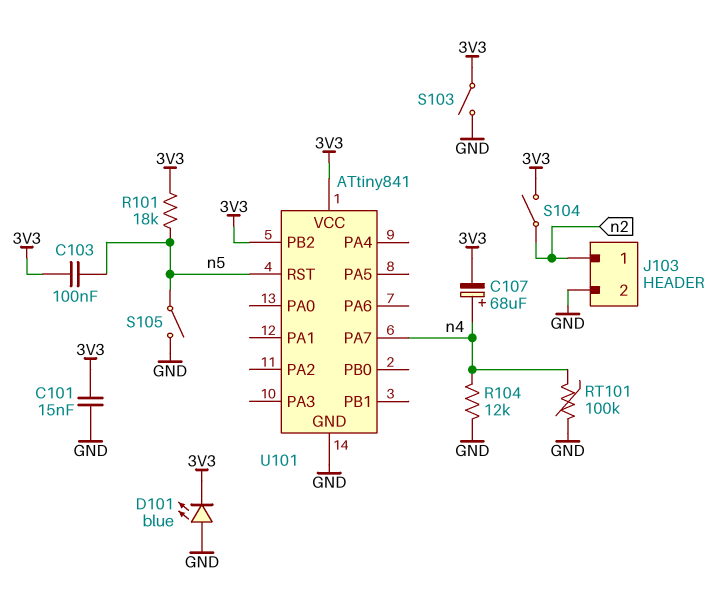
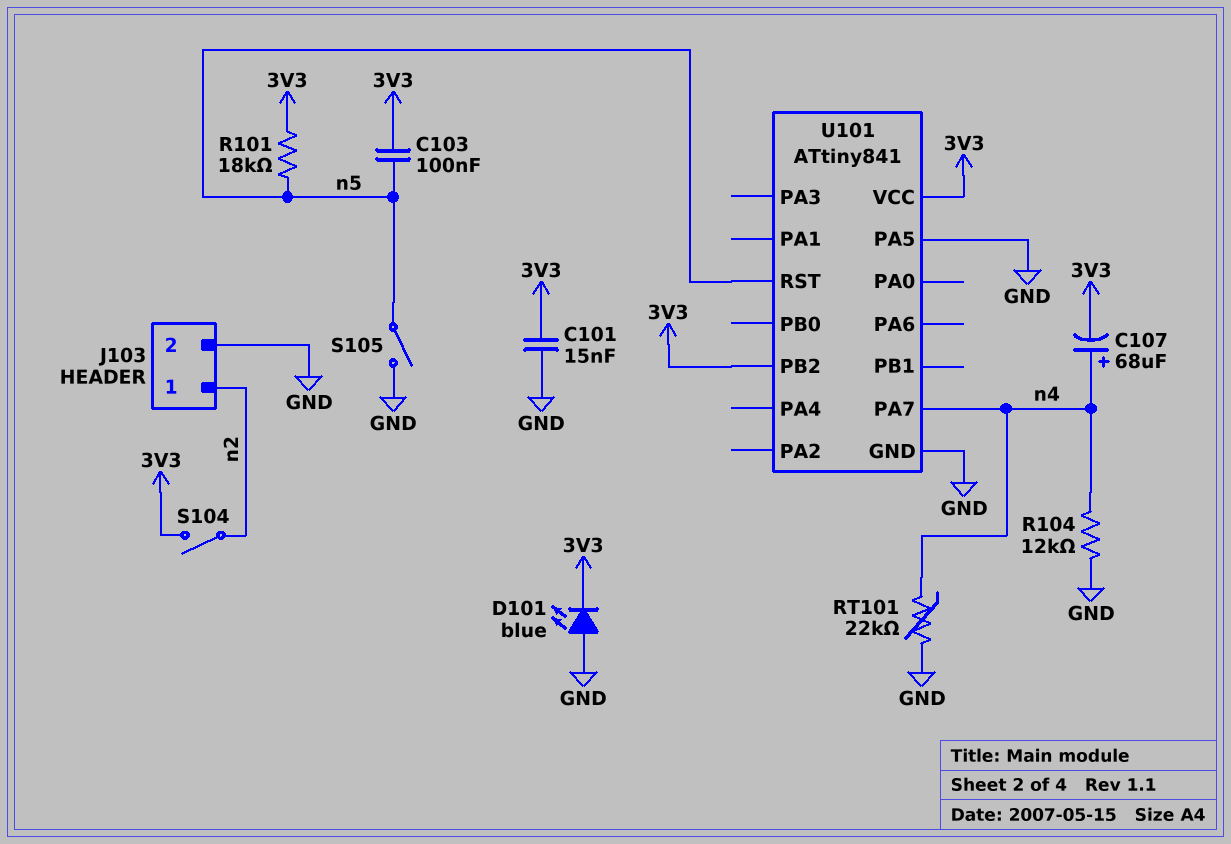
RT101: 100k (GND, n4) -> 22k (GND, n4)
S103: switch (3V3, GND) -> none
U101 pin PA5: none -> GND

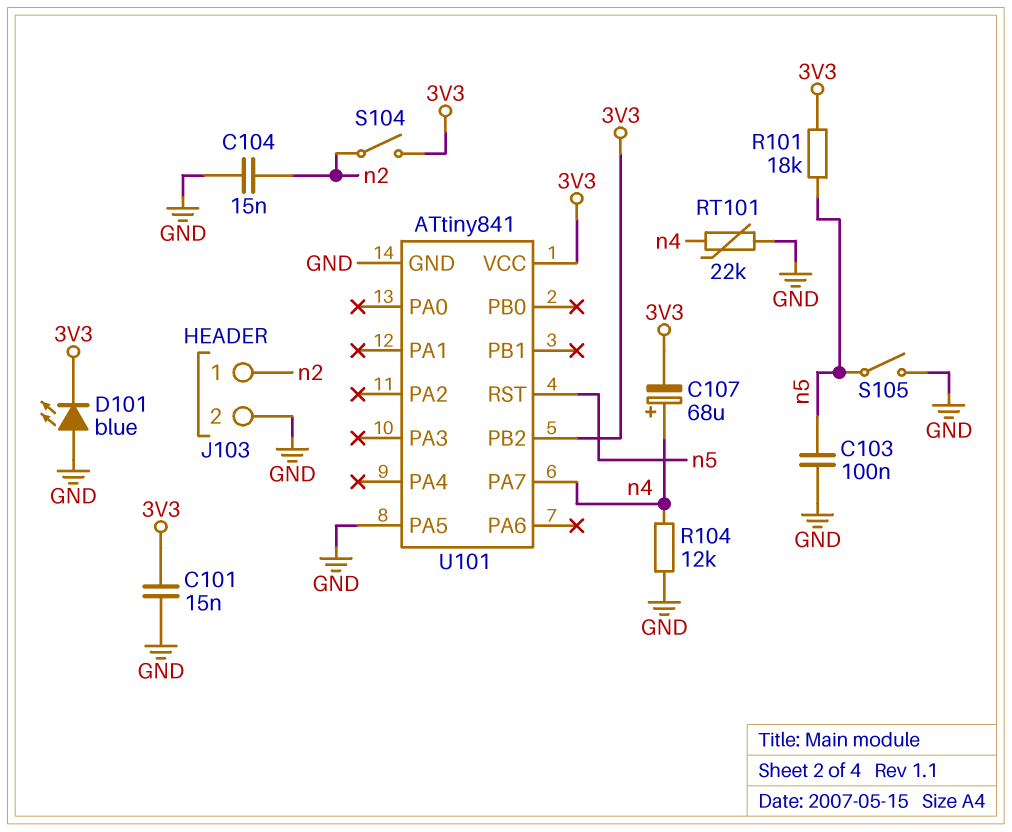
C103: 100nF (3V3, n5) -> 100nF (GND, n5)
C104: none -> 15nF (GND, n2)

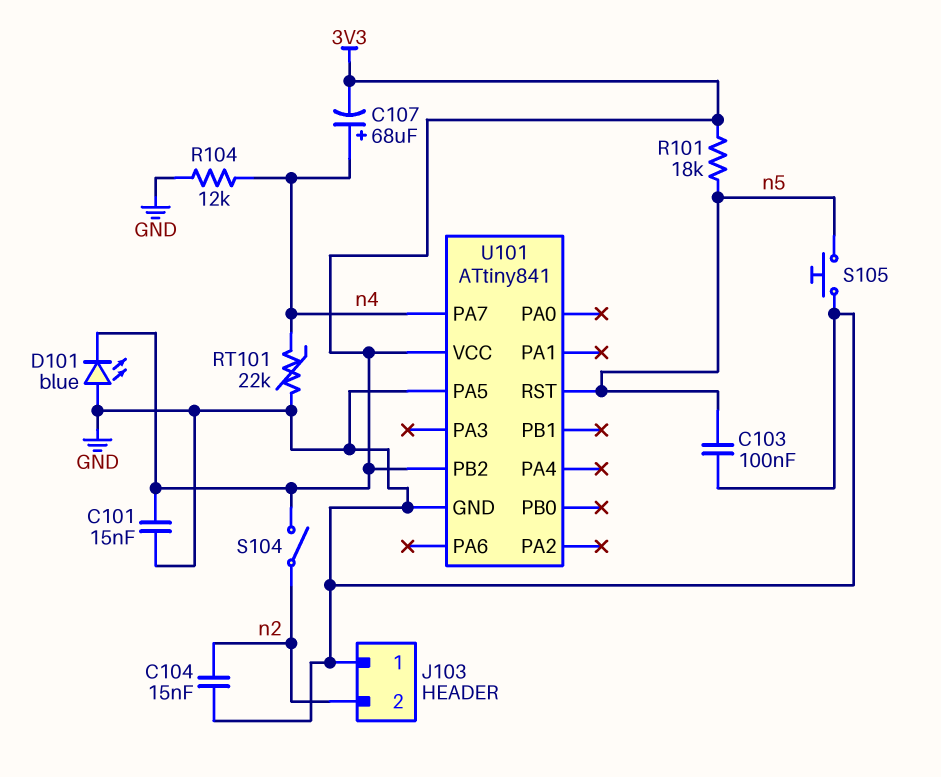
J103 pin 1: n2 -> GND
J103 pin 2: GND -> n2
S105: switch (GND, n5) -> button (GND, n5)

